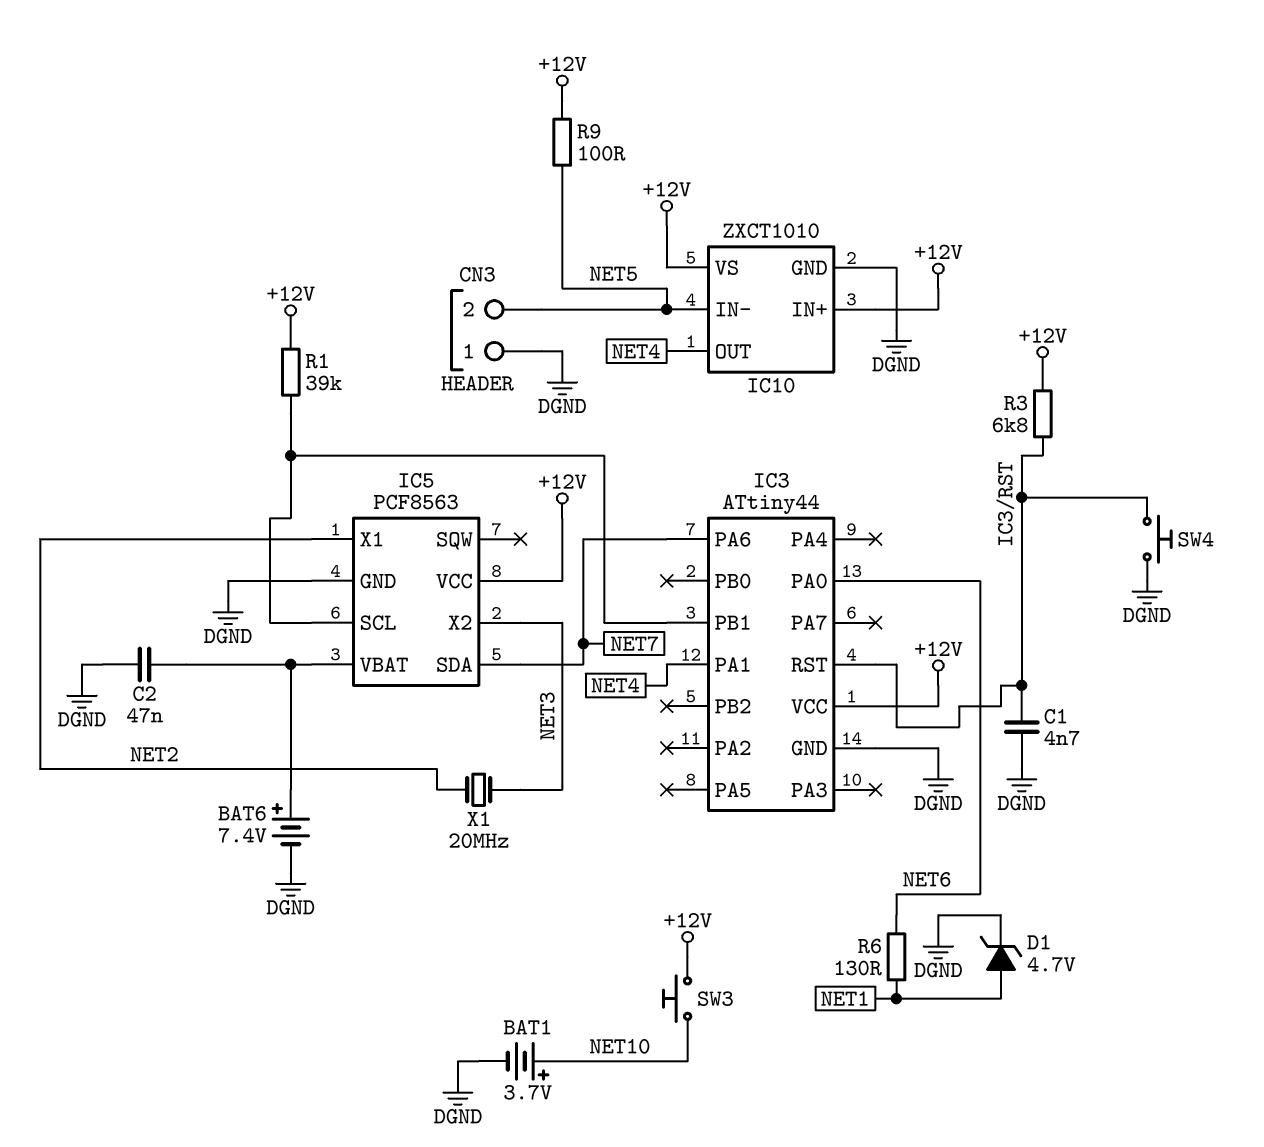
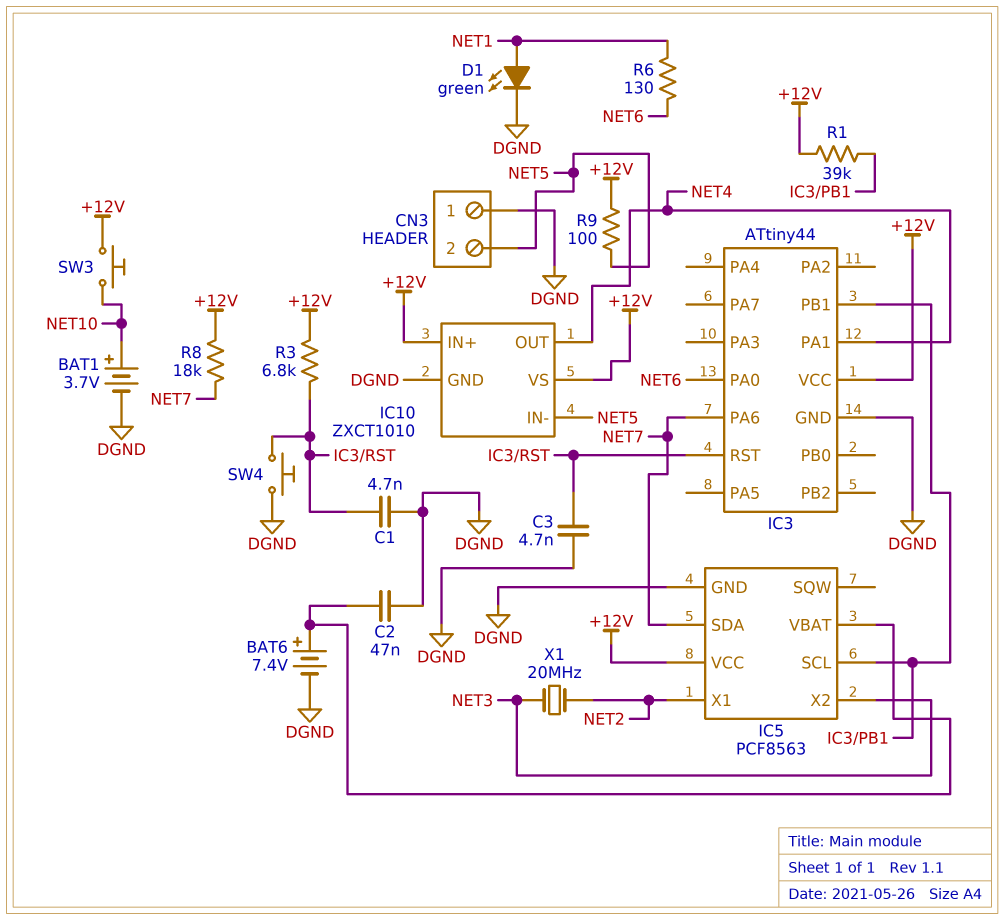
C3: none -> 4.7nF (DGND, IC3/RST)
D1: zener 4.7V (A NET1, K DGND) -> LED green (A NET1, K DGND)
R8: none -> 18k (+12V, NET7)

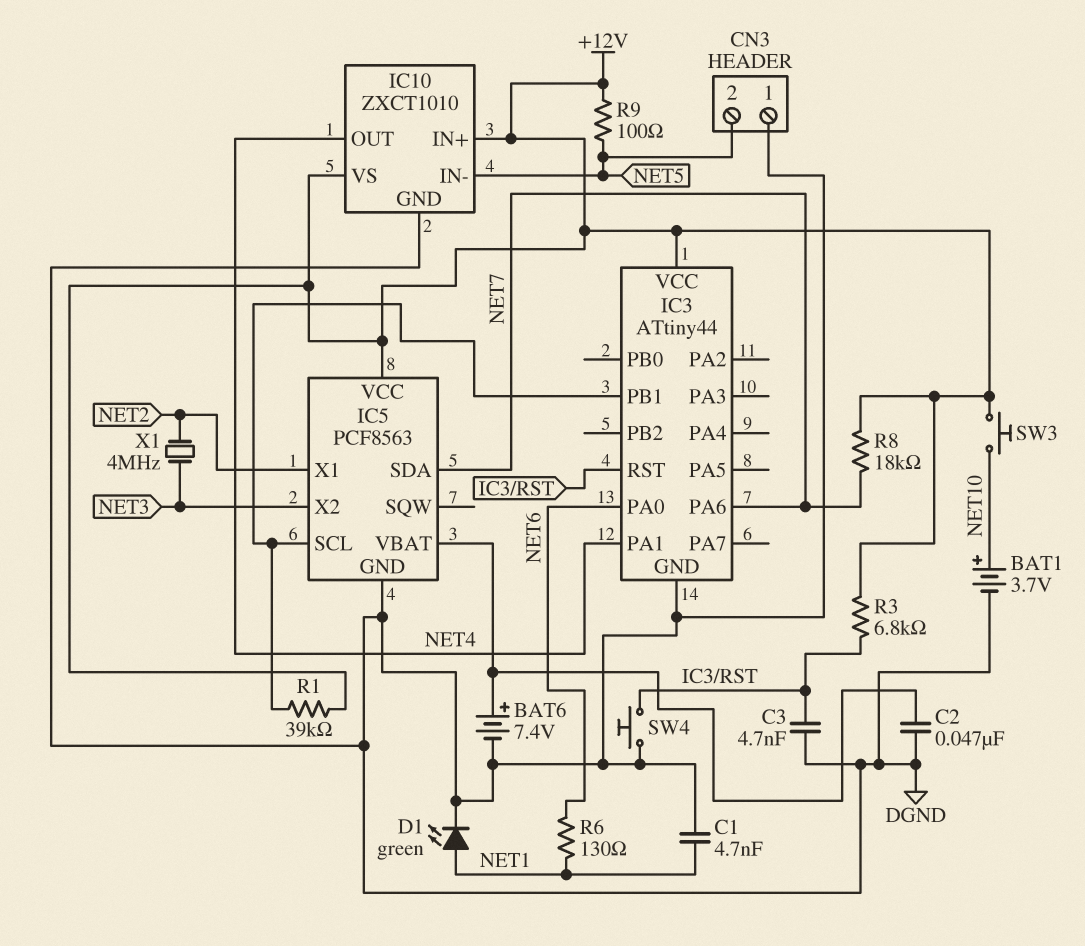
C1: 4.7nF (DGND, IC3/RST) -> 4.7nF (DGND, NET1)
X1: 20MHz (NET2, NET3) -> 4MHz (NET2, NET3)

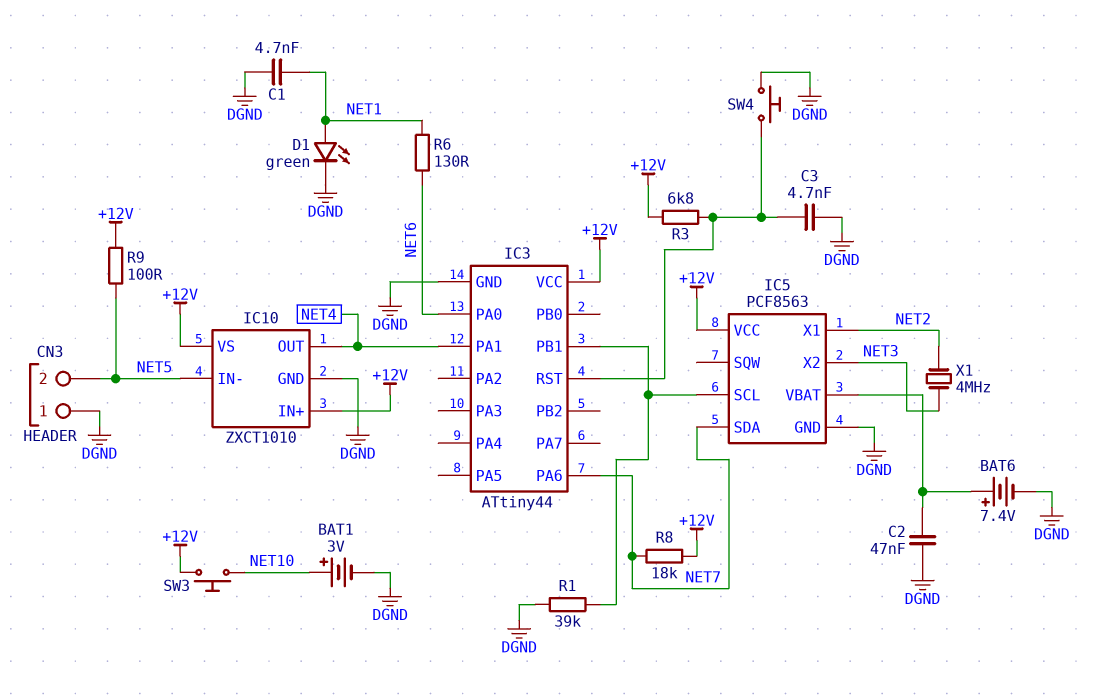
BAT1: 3.7V (plus NET10, minus DGND) -> 3V (plus NET10, minus DGND)
R1: 39k (+12V, IC3/PB1) -> 39k (DGND, IC3/PB1)

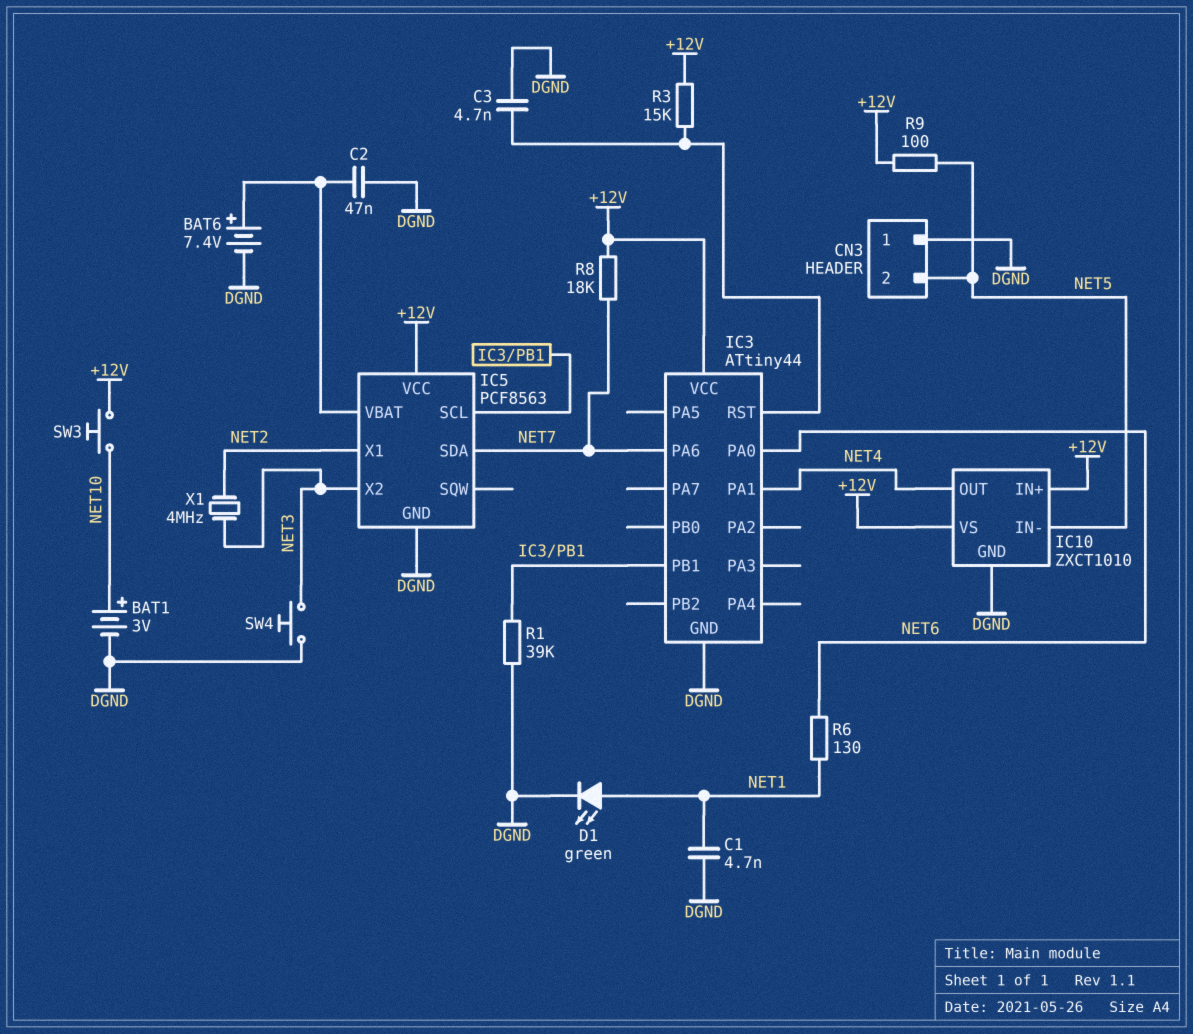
R3: 6.8k (+12V, IC3/RST) -> 15k (+12V, IC3/RST)
SW4: button (DGND, IC3/RST) -> button (DGND, NET3)

